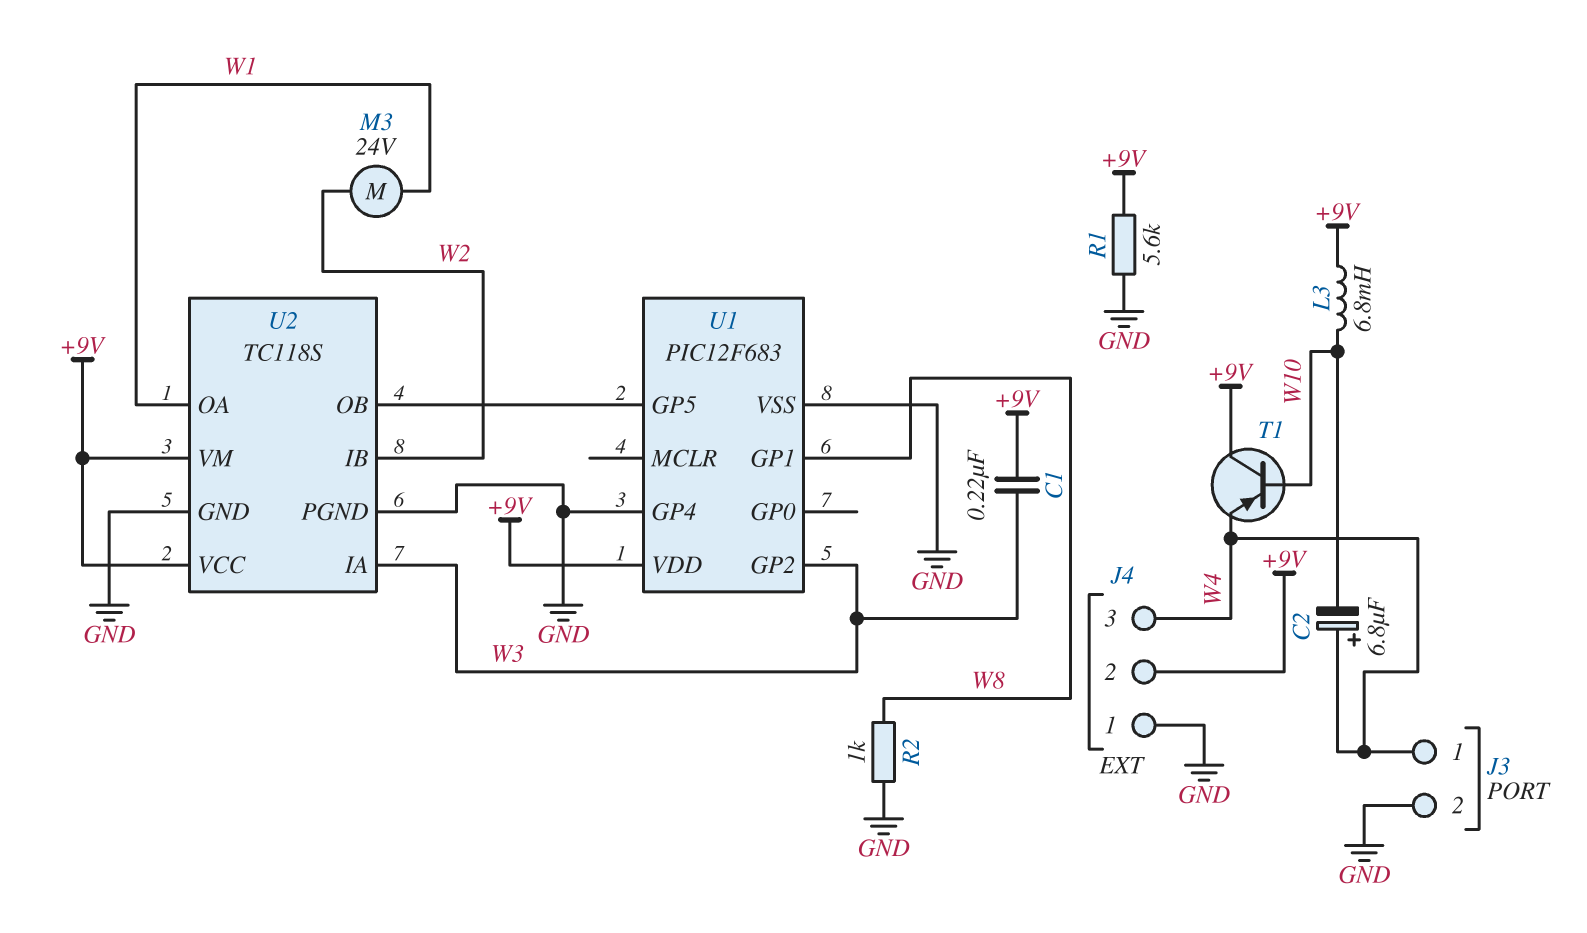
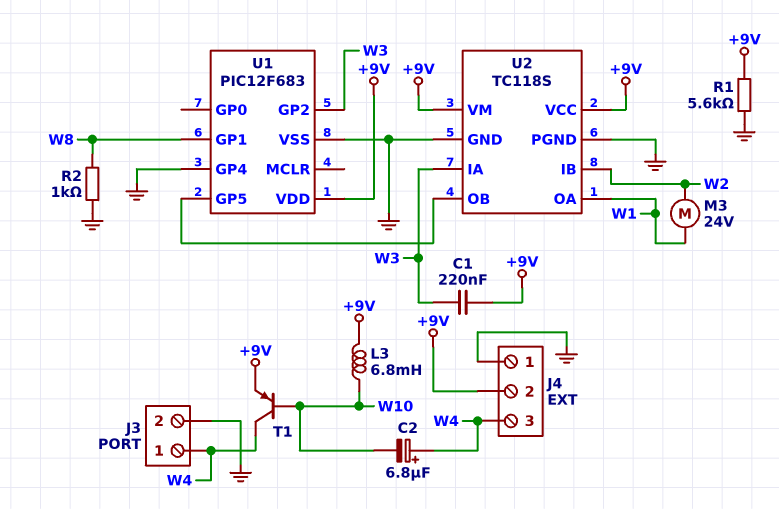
T1: PNP (B W10, C +9V, E W4) -> PNP (B W10, C W4, E +9V)

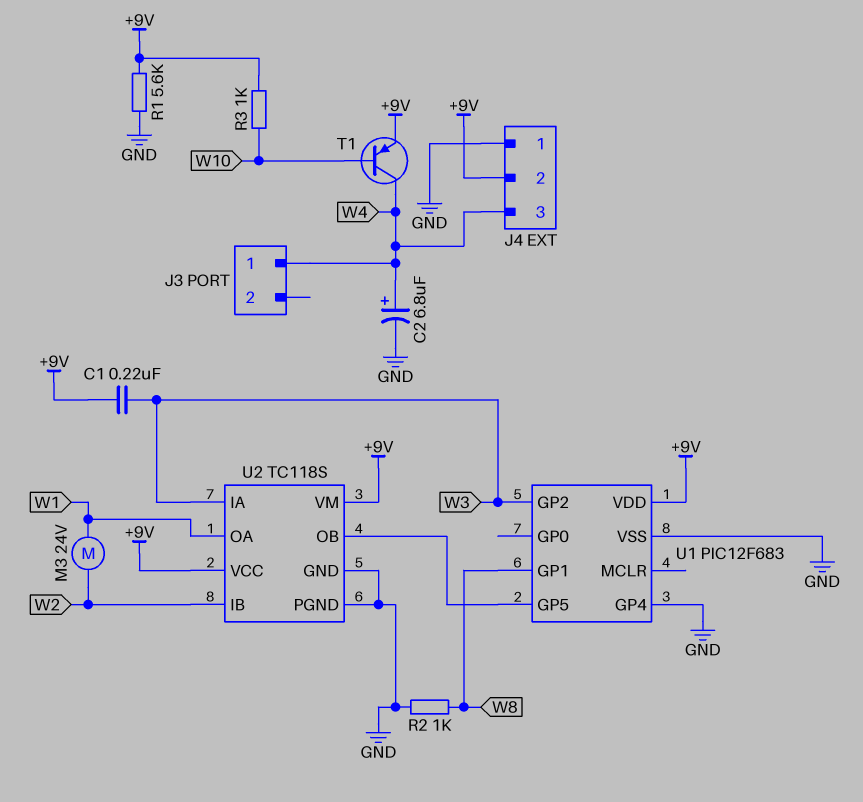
C2: 6.8uF (plus W4, minus W10) -> 6.8uF (plus W4, minus GND)
J3 pin 2: GND -> none
L3: 6.8mH (+9V, W10) -> none
R3: none -> 1k (+9V, W10)

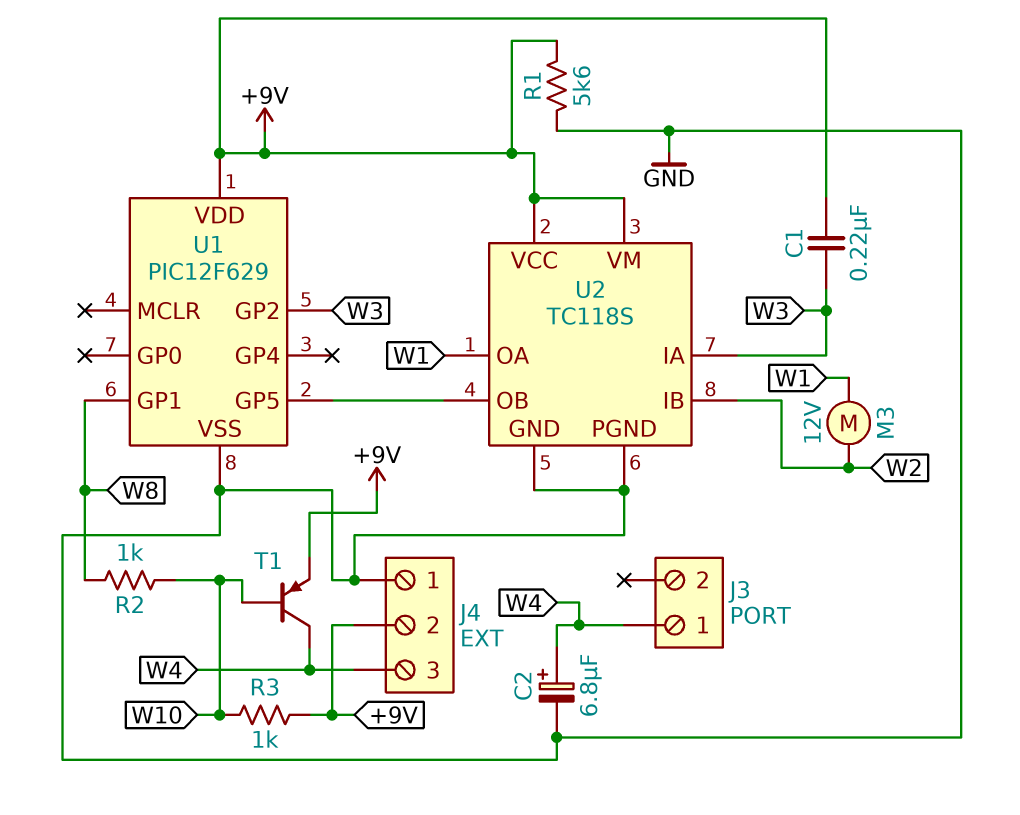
M3: motor 24V (W1, W2) -> motor 12V (W1, W2)
R2: 1k (GND, W8) -> 1k (W8, W10)
U1: PIC12F683 -> PIC12F629
U1 pin GP4: GND -> none

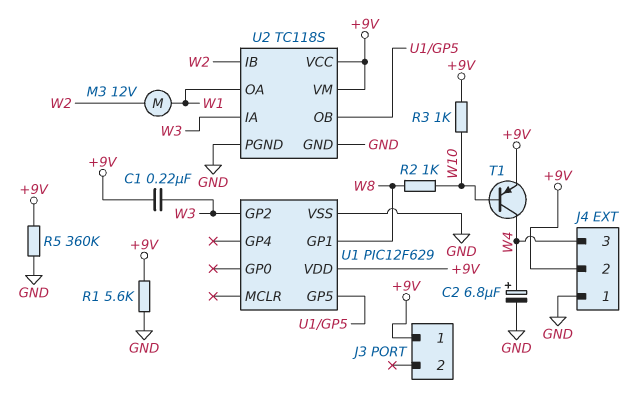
J3 pin 1: W4 -> +9V
R5: none -> 360k (+9V, GND)

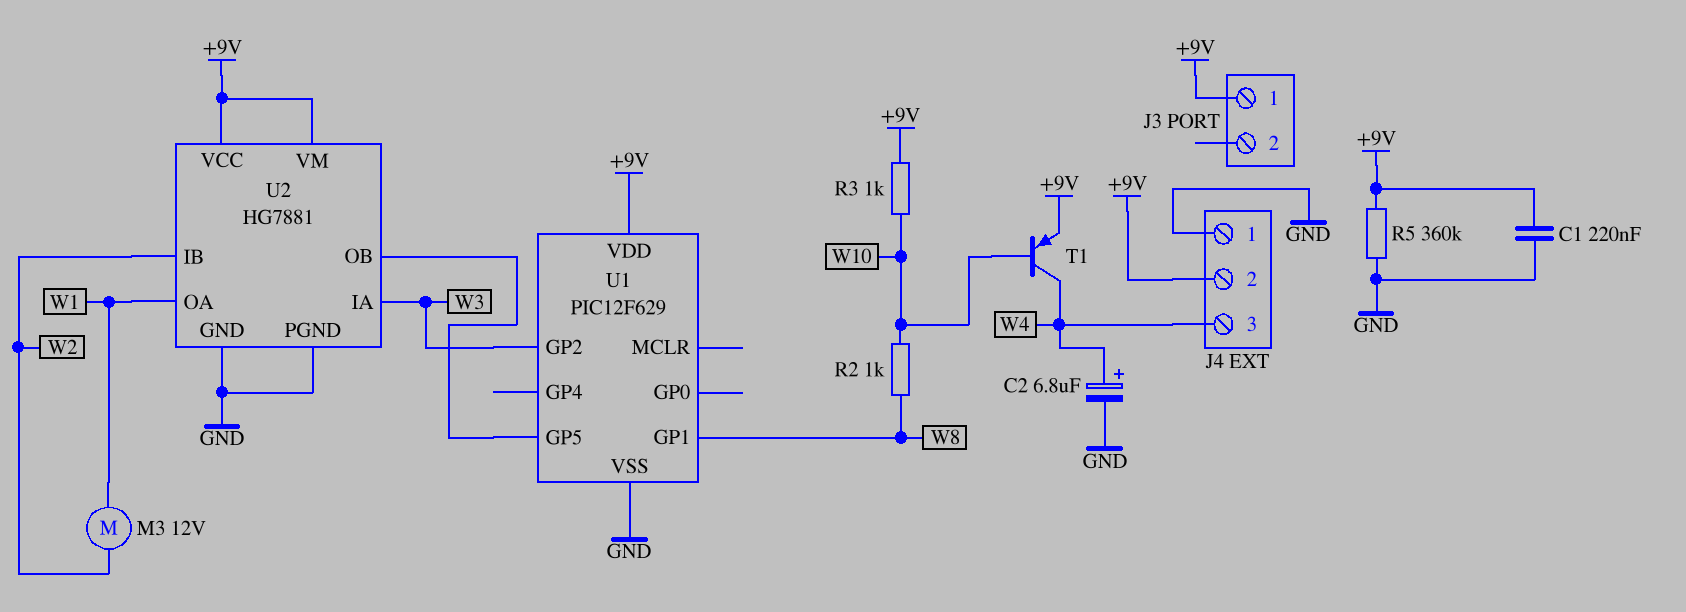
C1: 220nF (+9V, W3) -> 220nF (+9V, GND)
R1: 5.6k (+9V, GND) -> none
U2: TC118S -> HG7881

